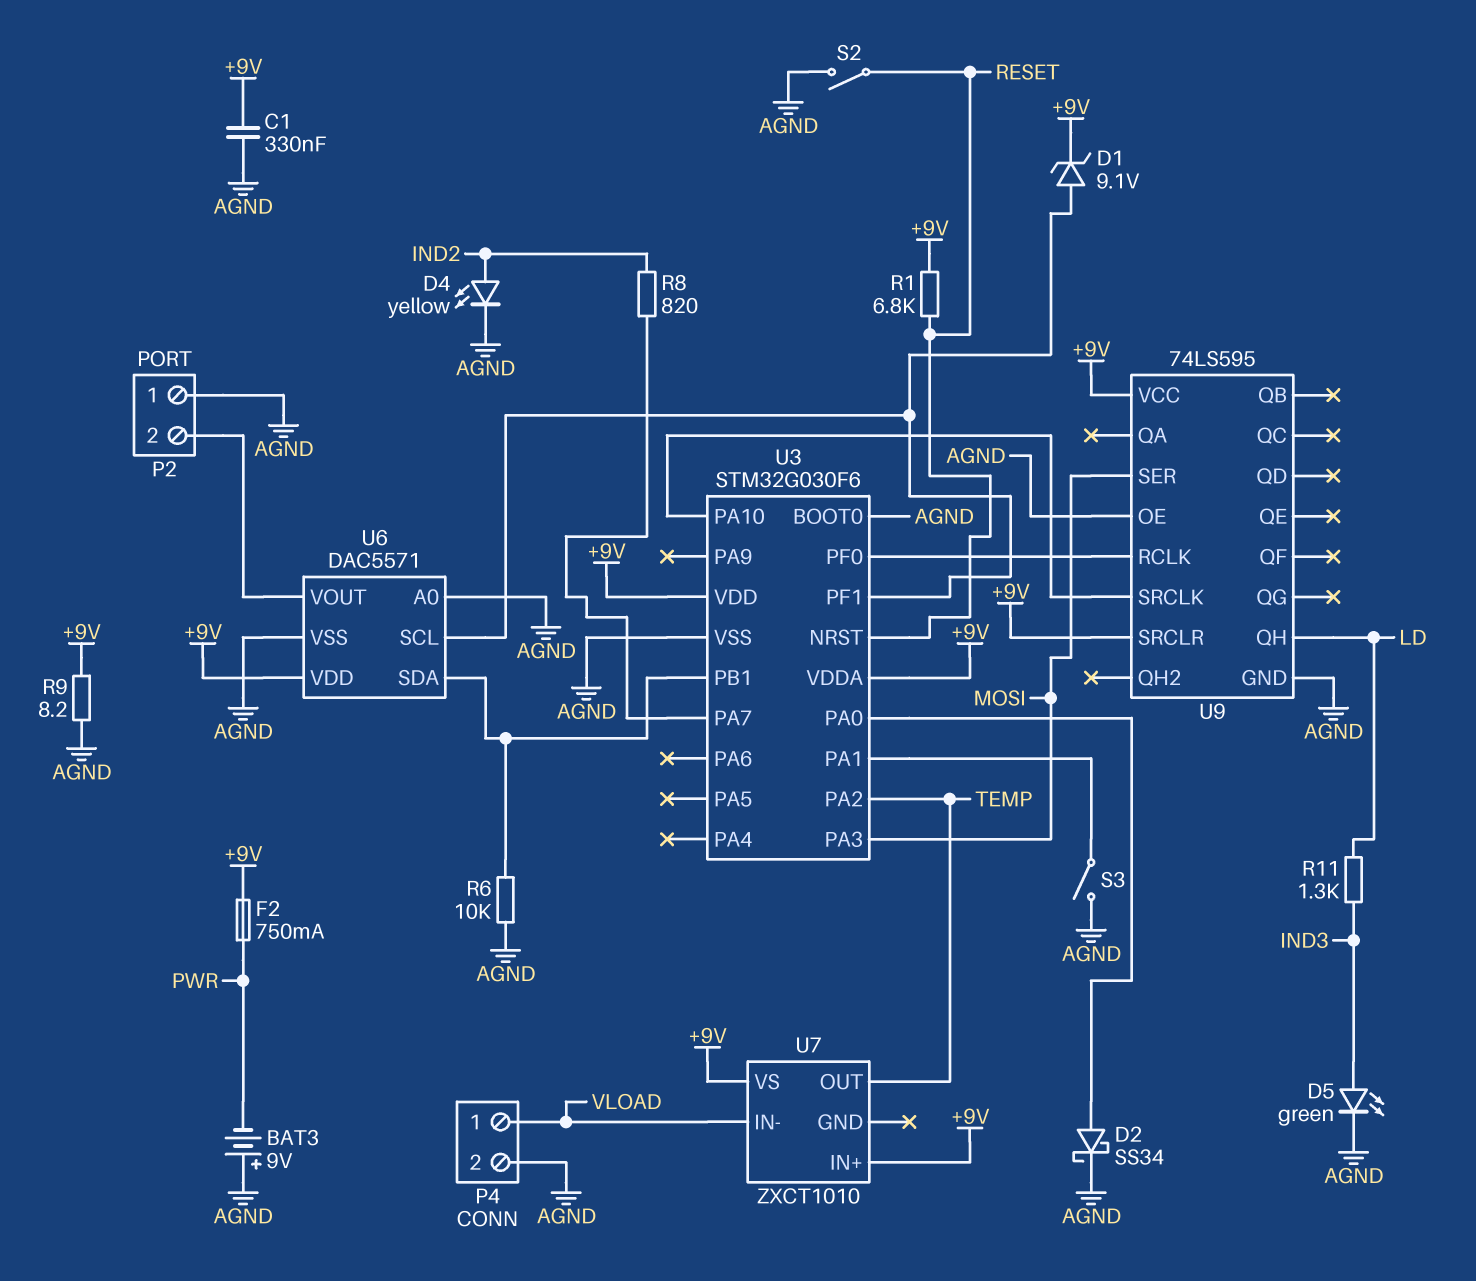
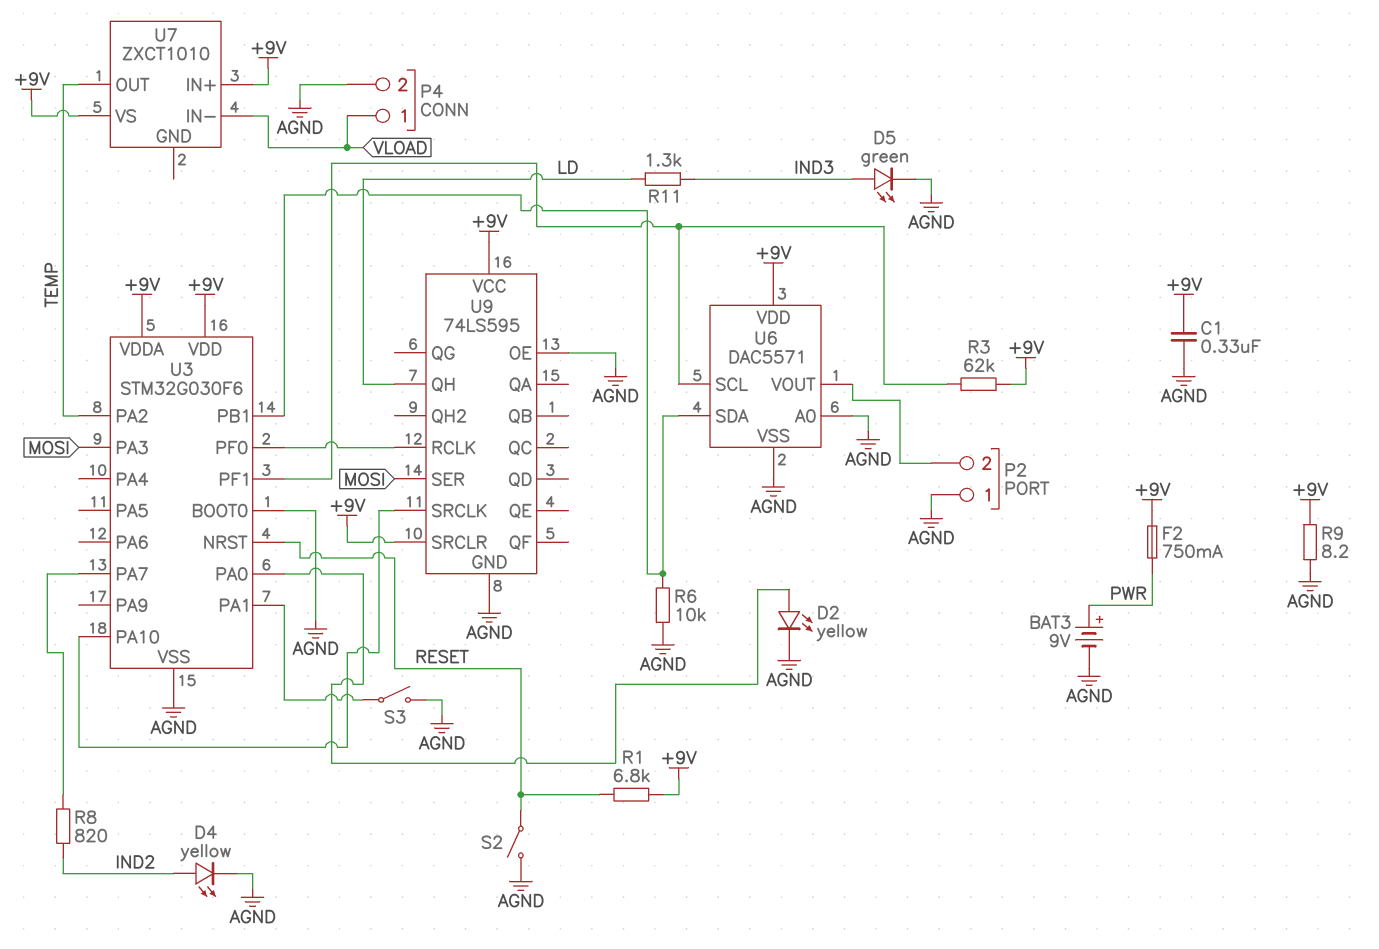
BAT3: 9V (plus AGND, minus PWR) -> 9V (plus PWR, minus AGND)
D1: zener 9.1V (A U3/PF1, K +9V) -> none
D2: schottky SS34 (A U3/PA0, K AGND) -> LED yellow (A U3/PA0, K AGND)
R3: none -> 62k (+9V, U3/PF1)

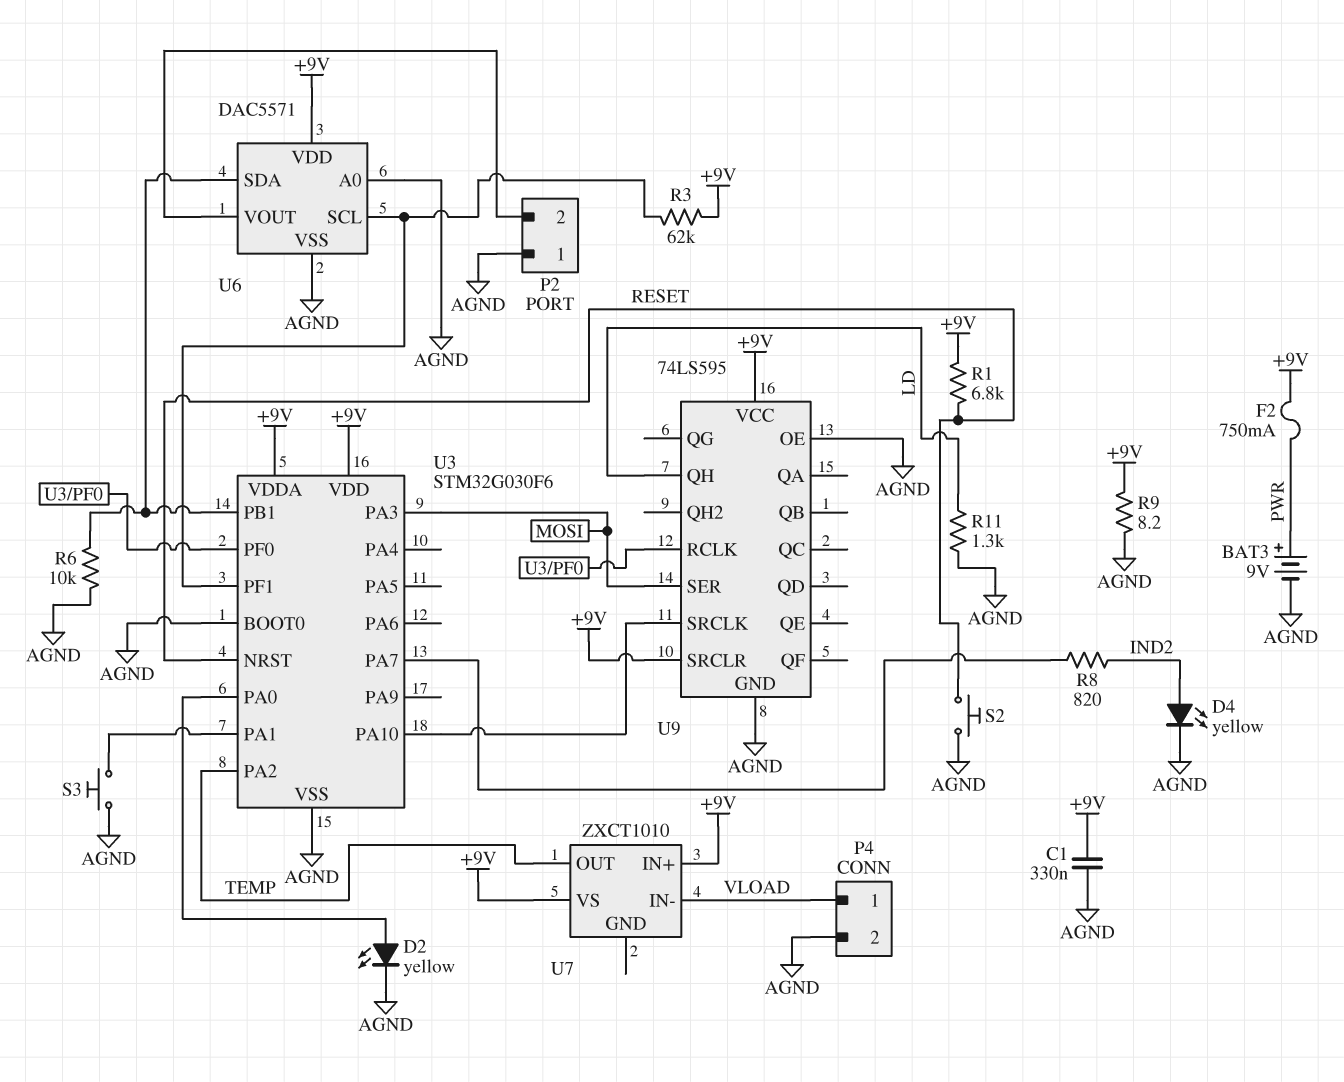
D5: LED green (A IND3, K AGND) -> none
R11: 1.3k (IND3, LD) -> 1.3k (AGND, LD)
S2: switch (AGND, RESET) -> button (AGND, RESET)
S3: switch (AGND, U3/PA1) -> button (AGND, U3/PA1)

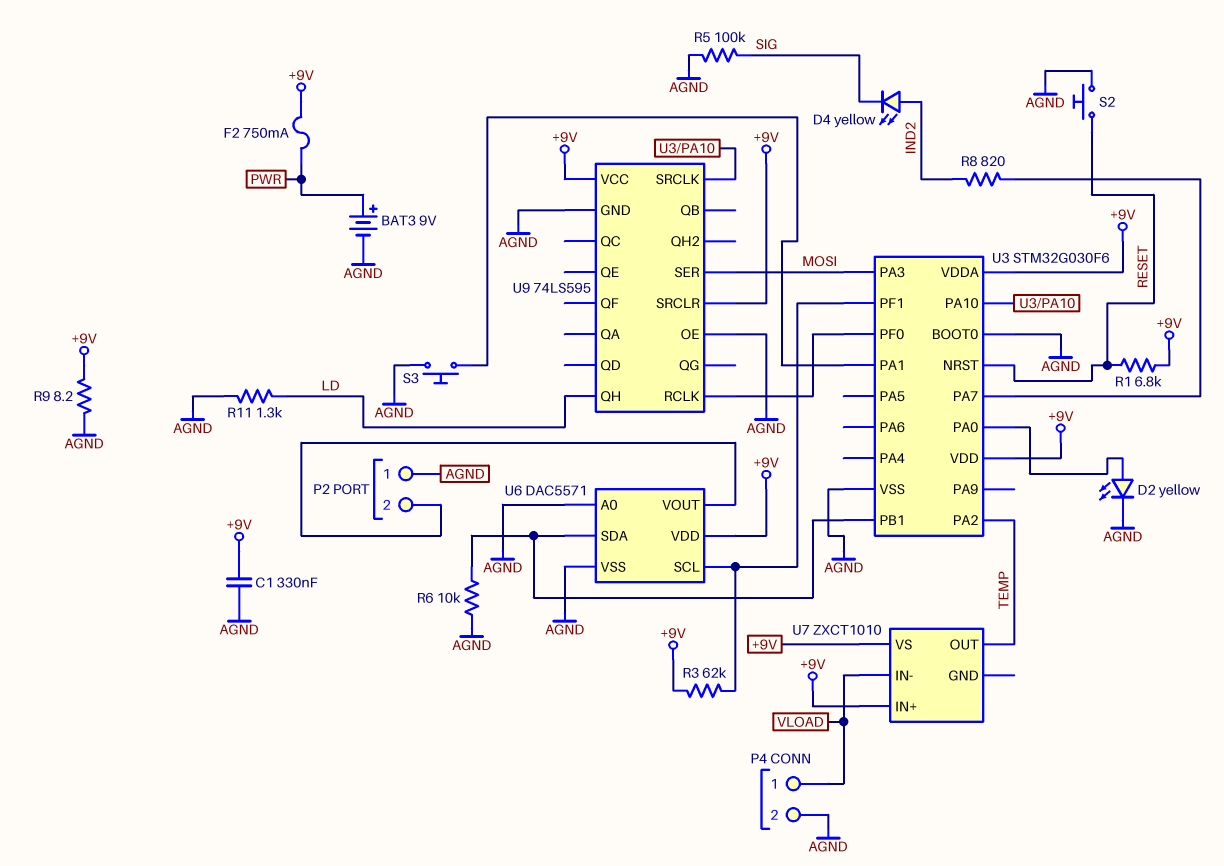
D4: LED yellow (A IND2, K AGND) -> LED yellow (A IND2, K SIG)
R5: none -> 100k (AGND, SIG)

